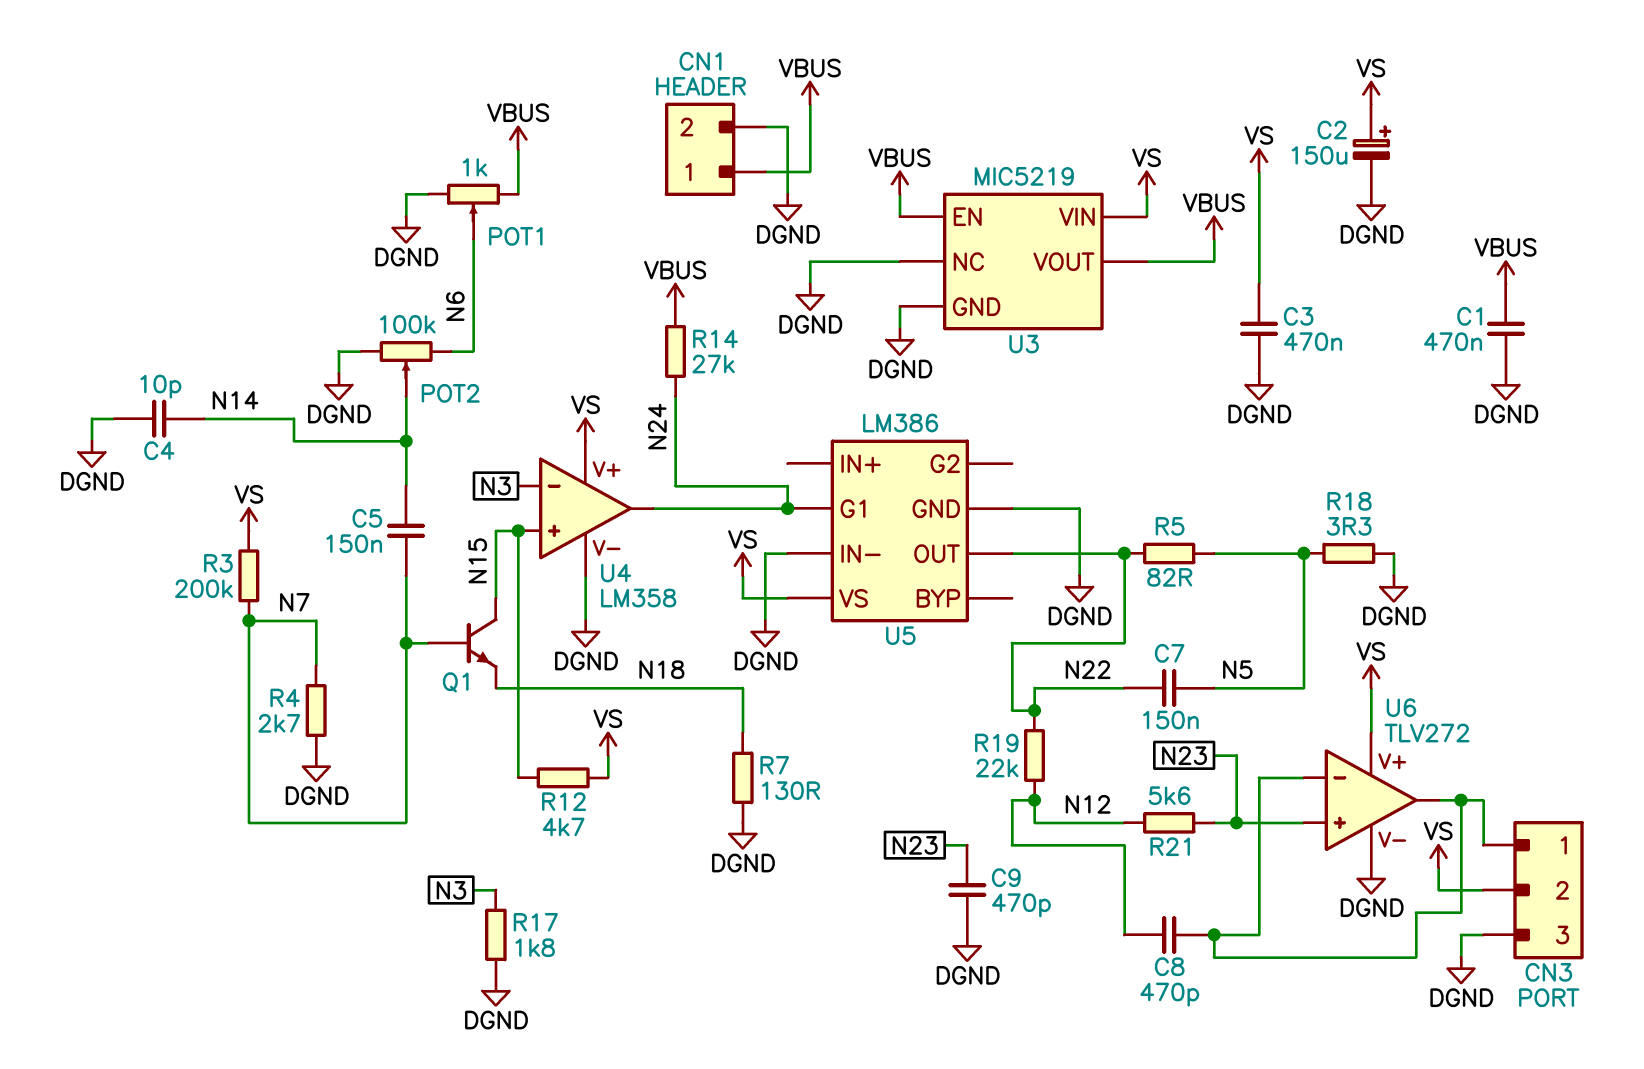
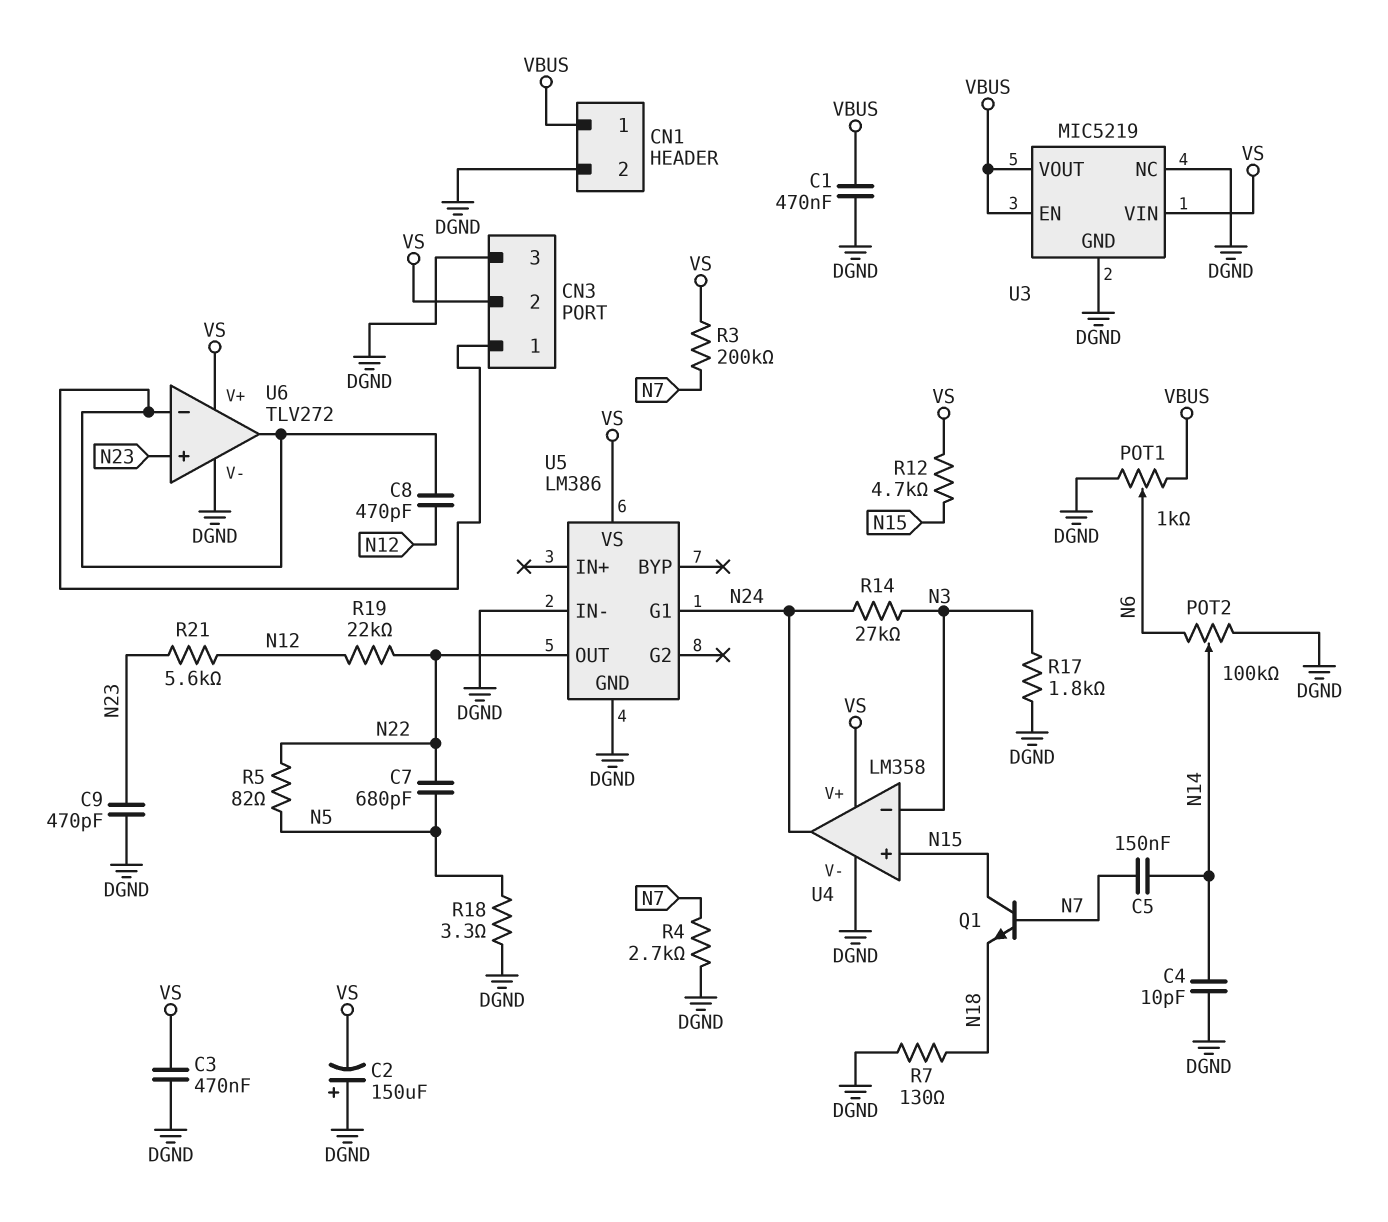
C2: 150uF (plus VS, minus DGND) -> 150uF (plus DGND, minus VS)
C7: 150nF (N5, N22) -> 680pF (N5, N22)
R14: 27k (N24, VBUS) -> 27k (N3, N24)

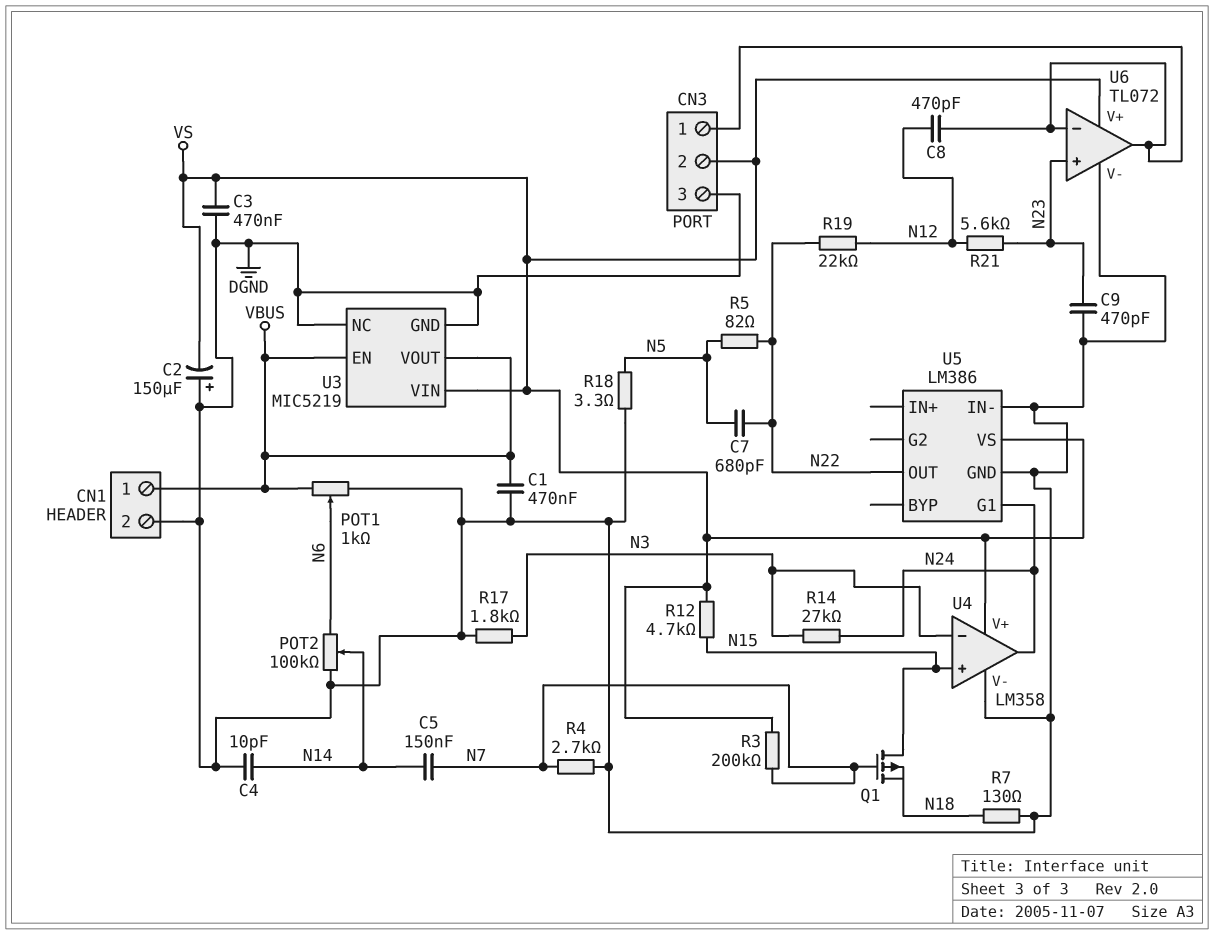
Q1: NPN (B N7, C N15, E N18) -> PMOS (G N7, D N15, S N18)
U6: TLV272 -> TL072

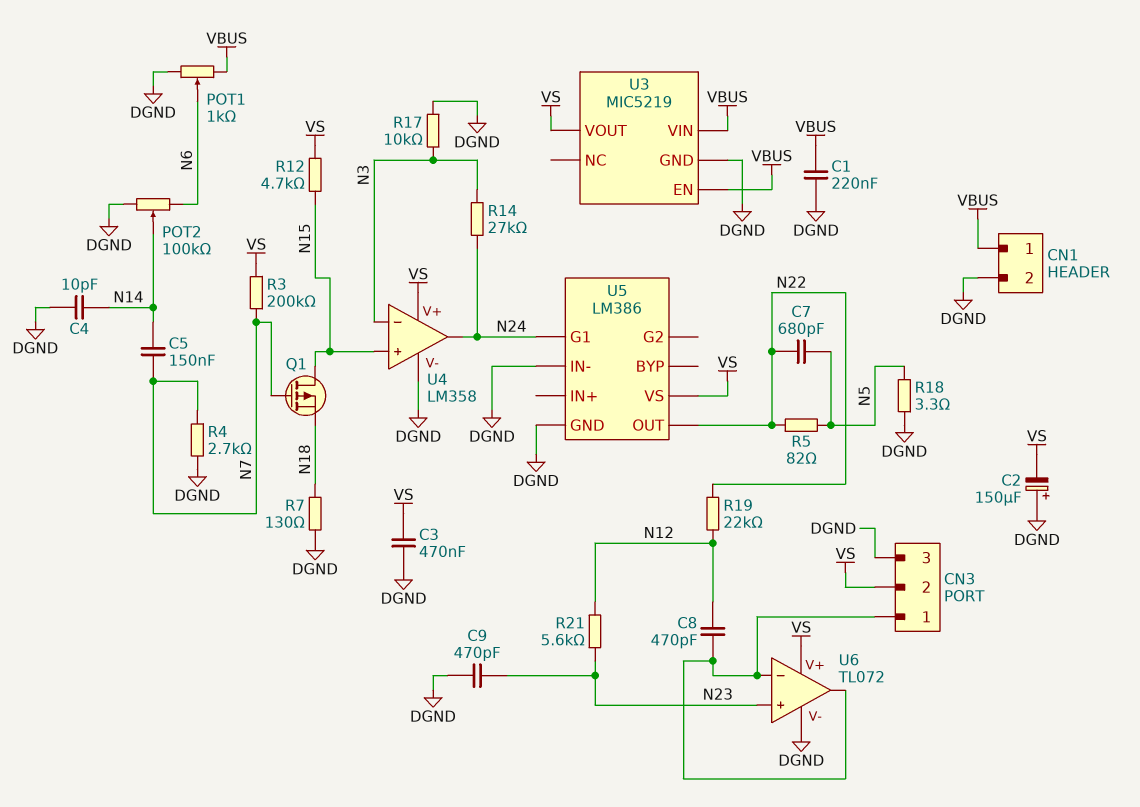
C1: 470nF (DGND, VBUS) -> 220nF (DGND, VBUS)
R17: 1.8k (DGND, N3) -> 10k (DGND, N3)
U3 pin NC: DGND -> none
U3 pin VIN: VS -> VBUS
U3 pin VOUT: VBUS -> VS

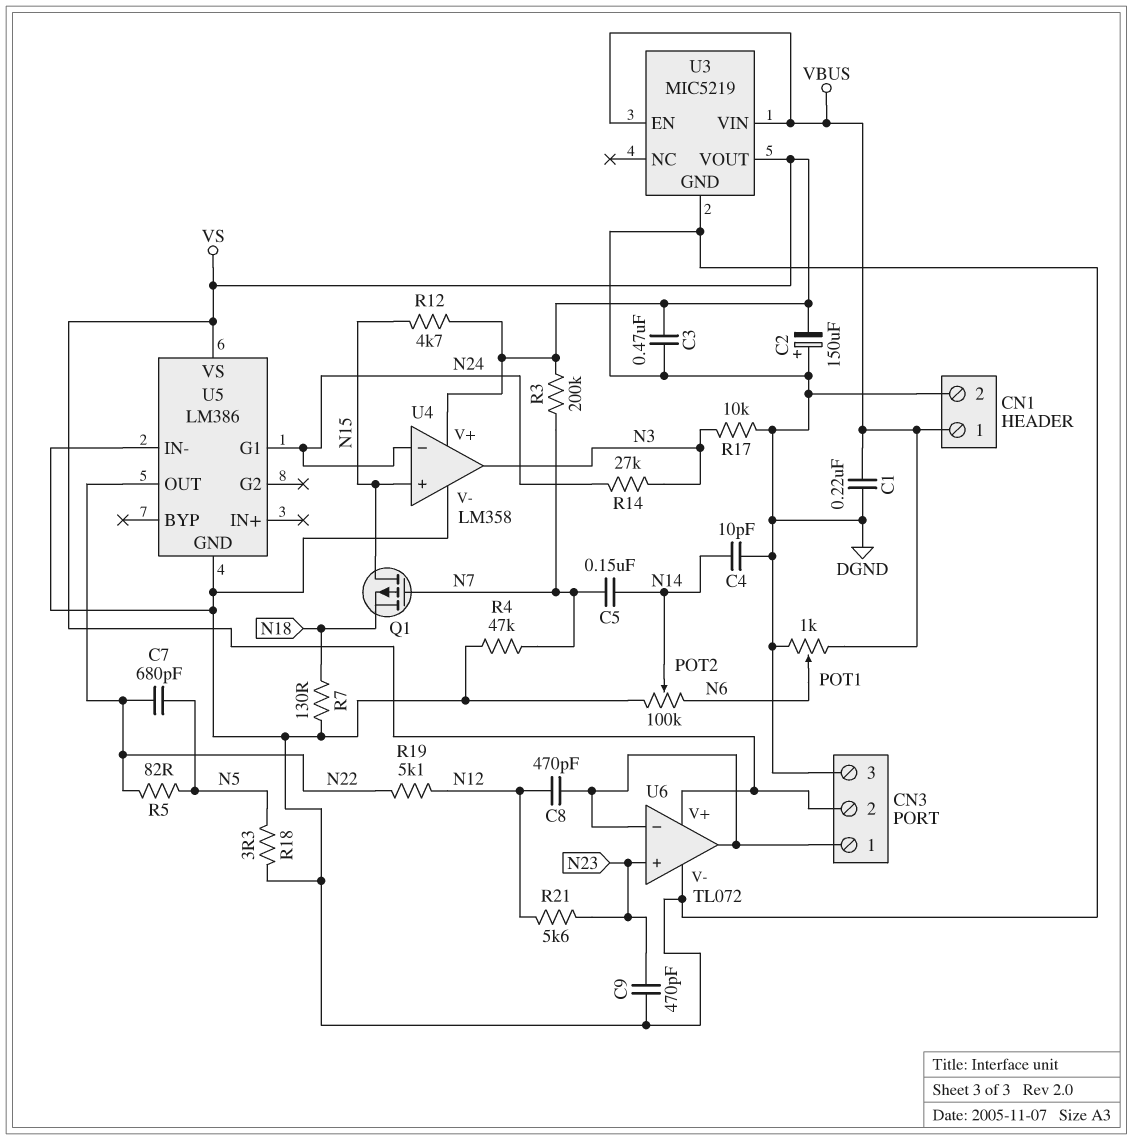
R4: 2.7k (DGND, N7) -> 47k (DGND, N7)
R19: 22k (N12, N22) -> 5.1k (N12, N22)
U4 pin in-: N3 -> N24
U4 pin out: N24 -> N3

